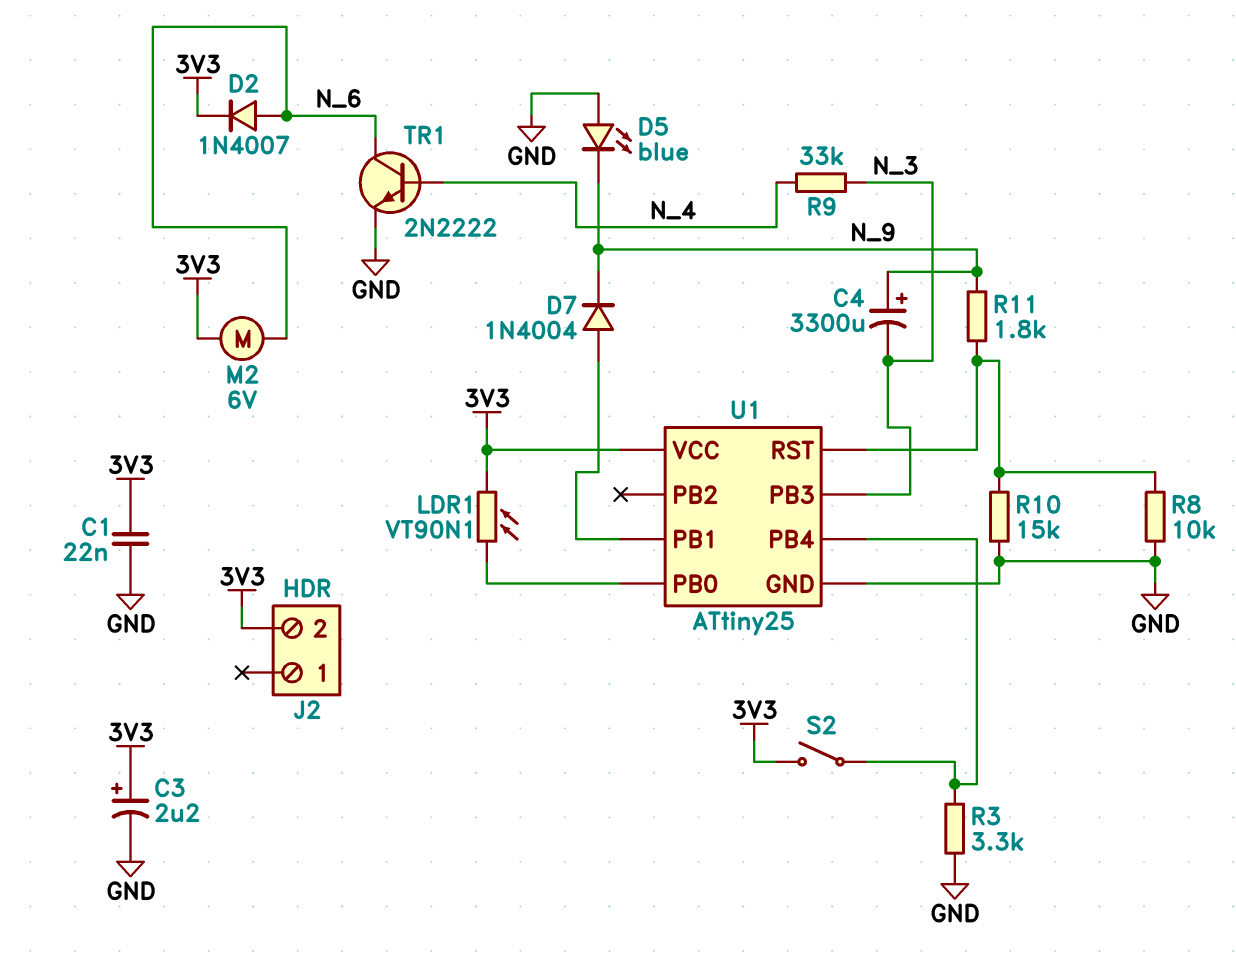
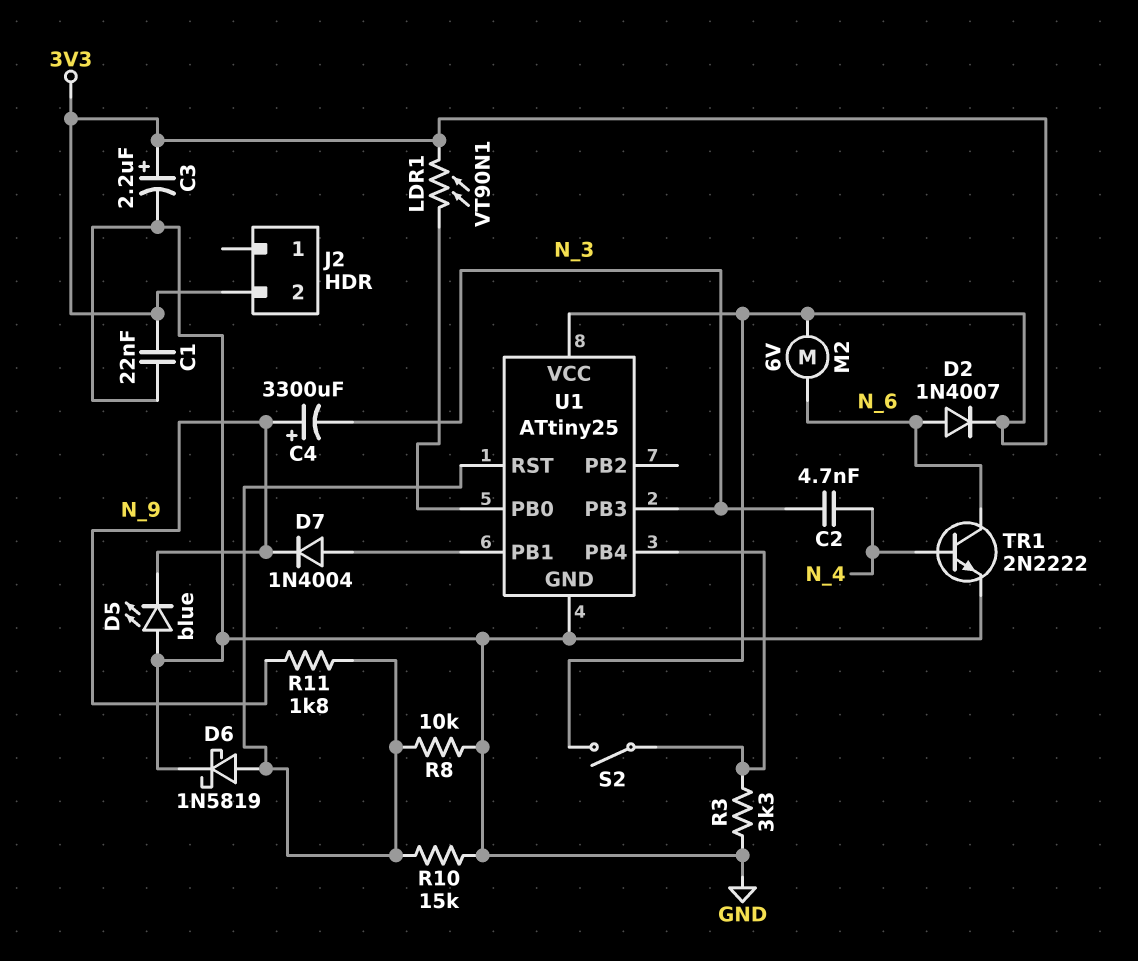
C2: none -> 4.7nF (N_3, N_4)
D6: none -> schottky 1N5819 (A U1/RST, K GND)
R9: 33k (N_3, N_4) -> none

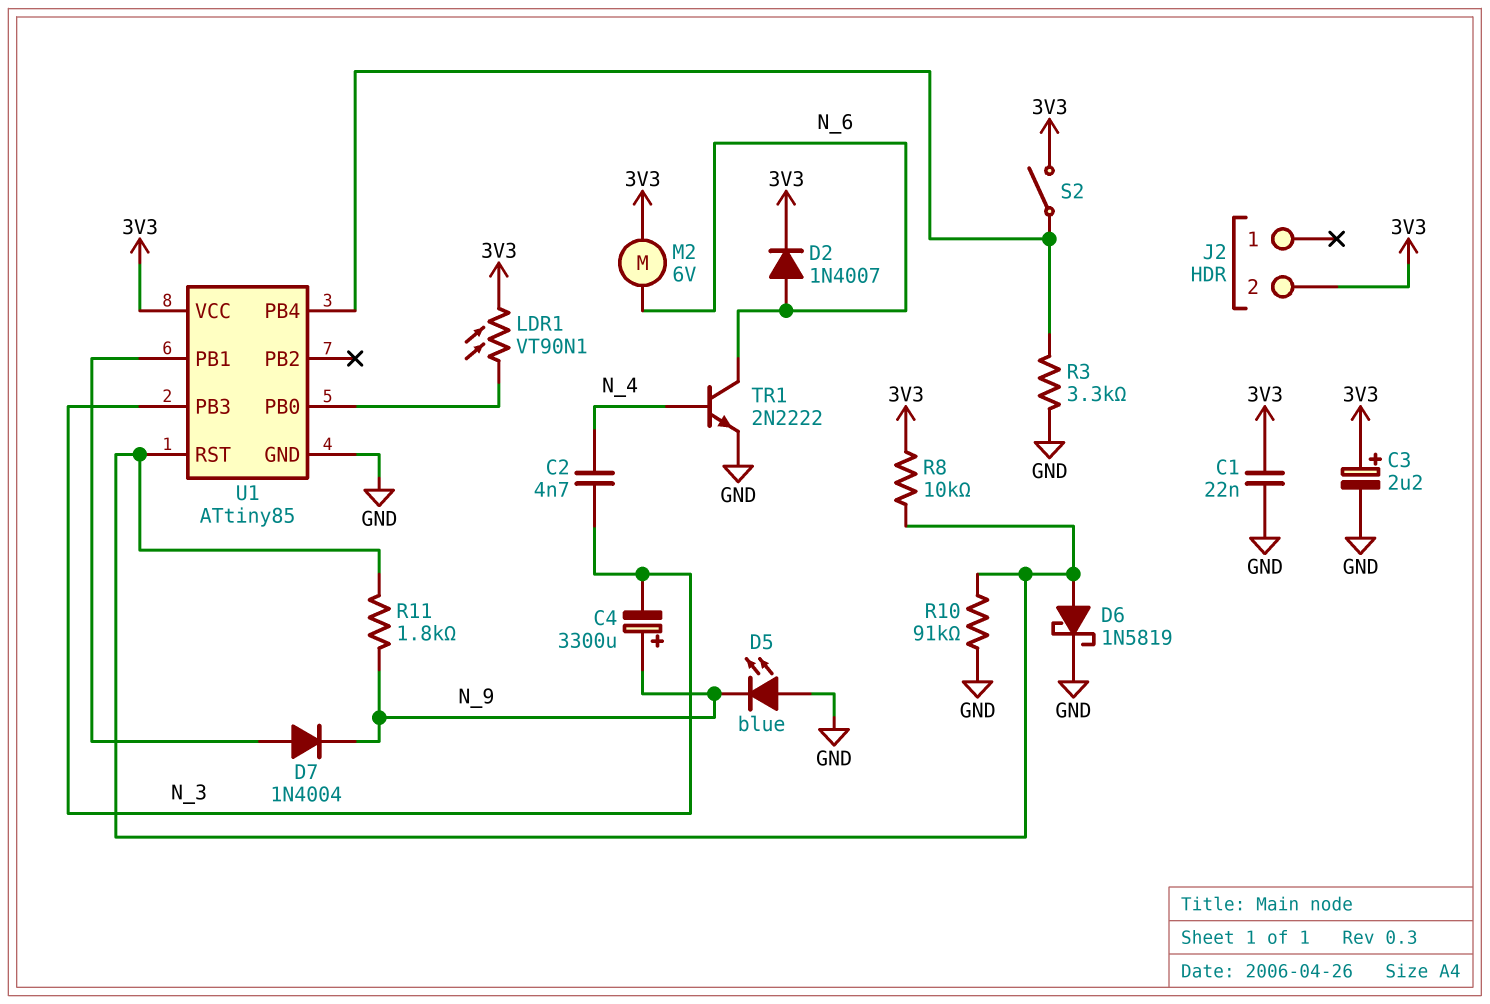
R8: 10k (GND, U1/RST) -> 10k (3V3, U1/RST)
R10: 15k (GND, U1/RST) -> 91k (GND, U1/RST)
U1: ATtiny25 -> ATtiny85

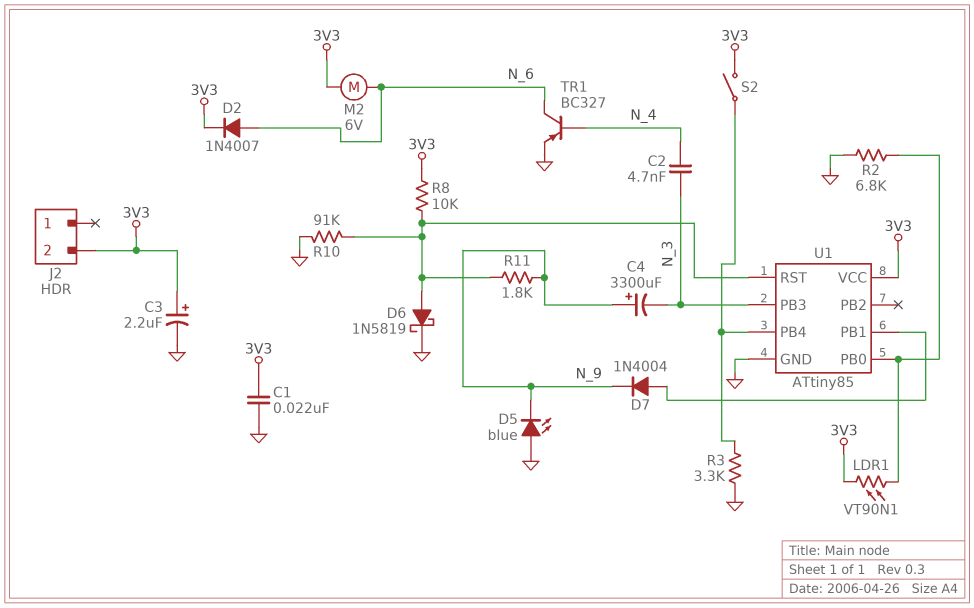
R2: none -> 6.8k (GND, U1/PB0)
TR1: NPN 2N2222 (B N_4, C N_6, E GND) -> PNP BC327 (B N_4, C N_6, E GND)

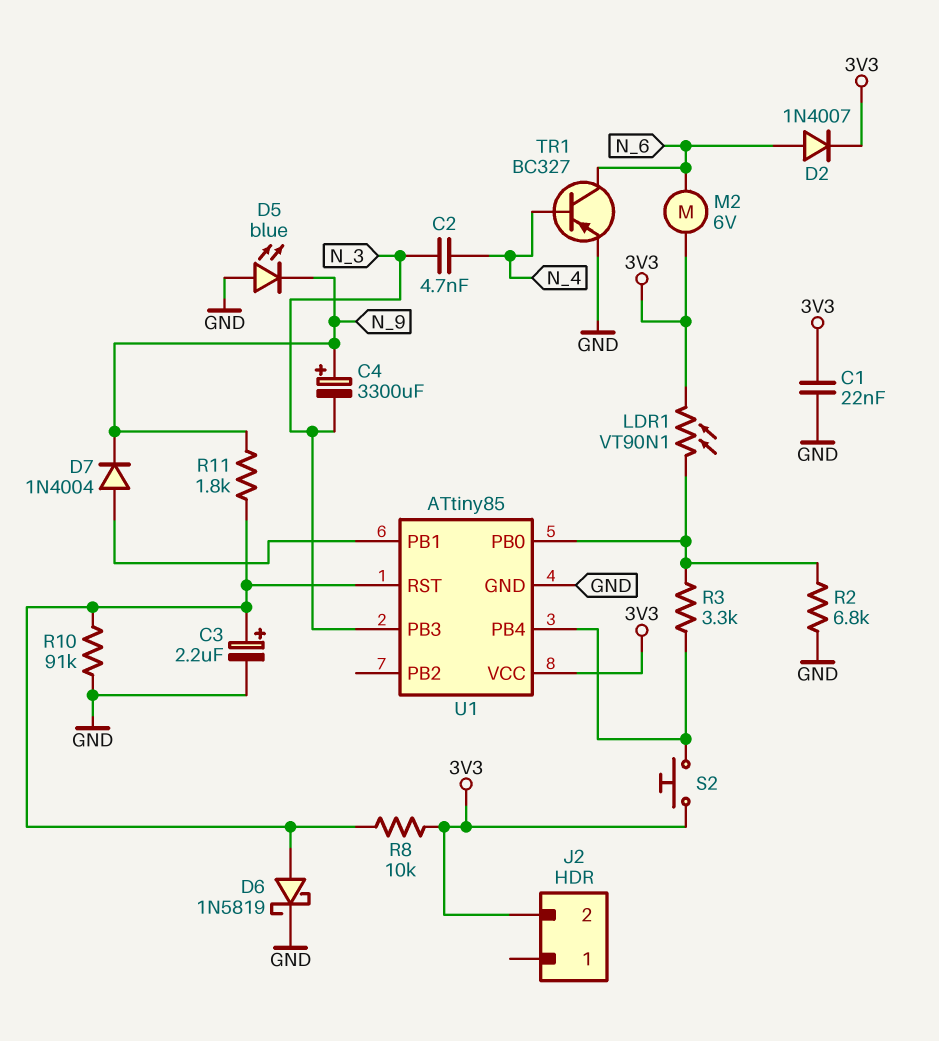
C3: 2.2uF (plus 3V3, minus GND) -> 2.2uF (plus U1/RST, minus GND)
R3: 3.3k (GND, U1/PB4) -> 3.3k (U1/PB0, U1/PB4)
S2: switch (3V3, U1/PB4) -> button (3V3, U1/PB4)

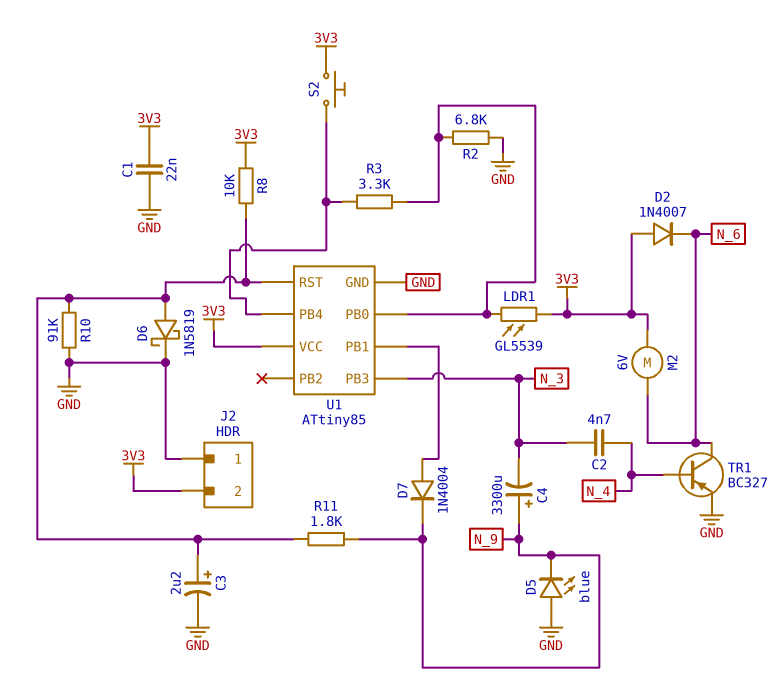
D2: diode 1N4007 (A N_6, K 3V3) -> diode 1N4007 (A 3V3, K N_6)
J2 pin 1: none -> GND
LDR1: VT90N1 (3V3, U1/PB0) -> GL5539 (3V3, U1/PB0)

